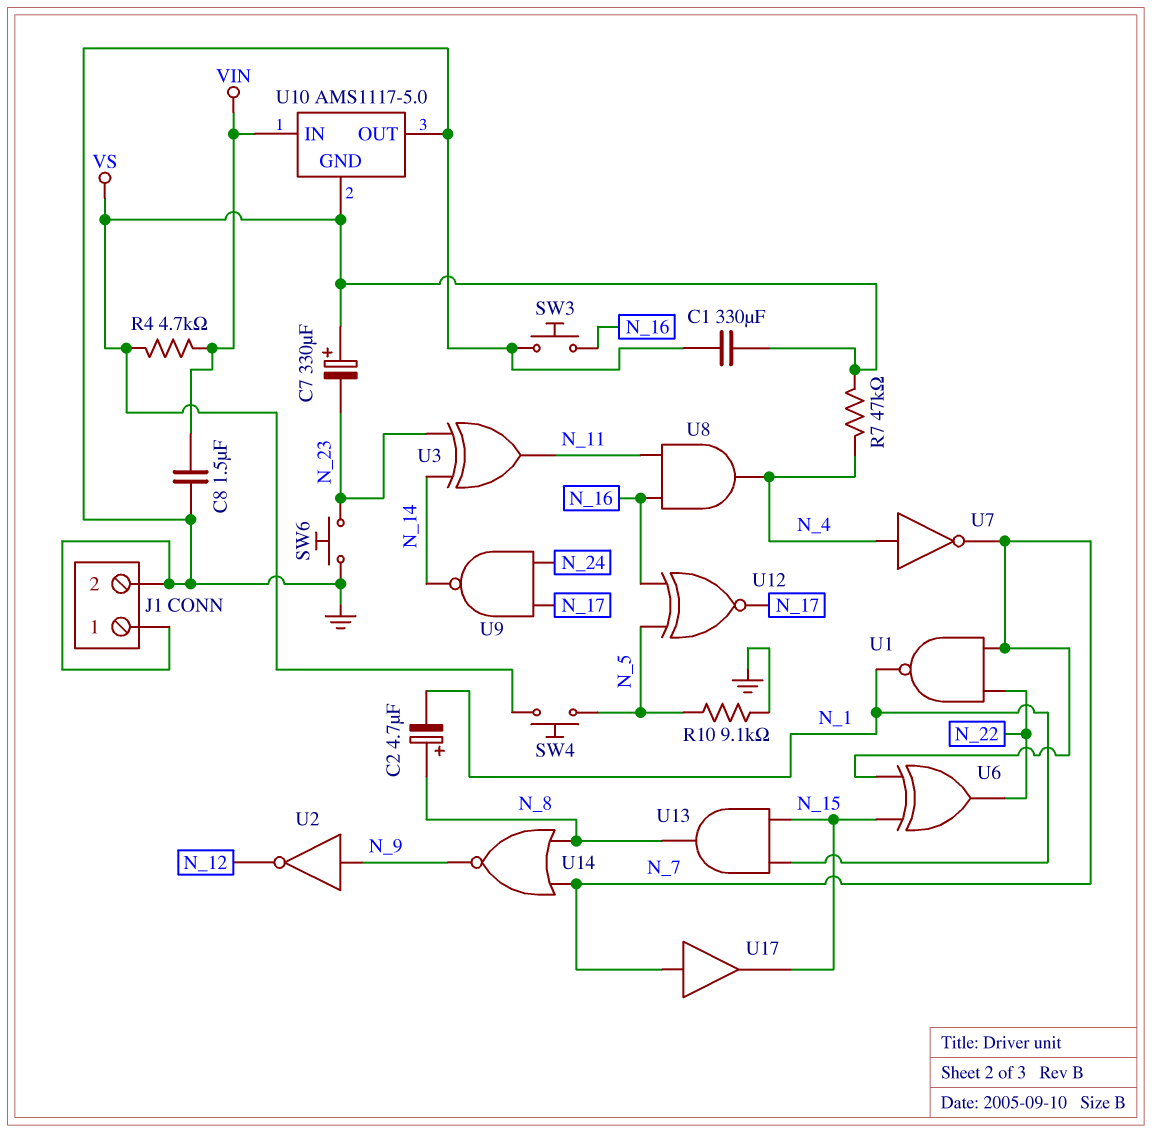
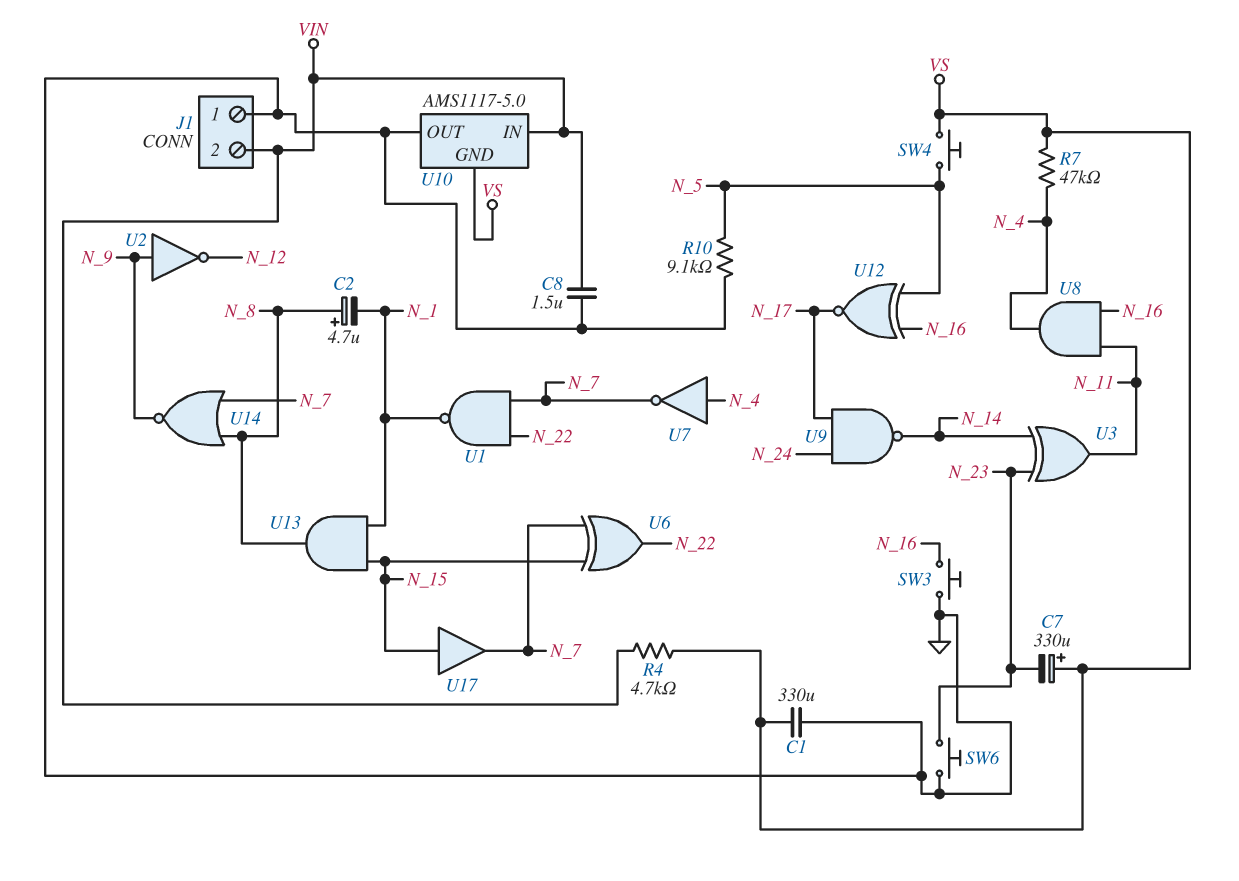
J1 pin 2: GND -> VIN
U17: buffer (in N_7, out N_15) -> buffer (in N_15, out N_7)

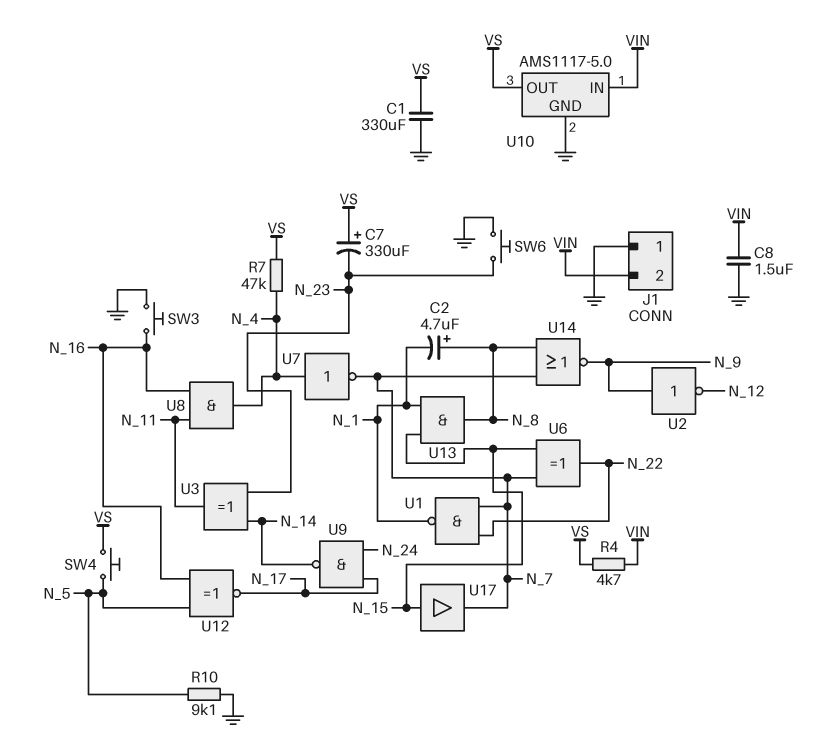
U10 pin GND: VS -> GND
U10 pin OUT: GND -> VS

